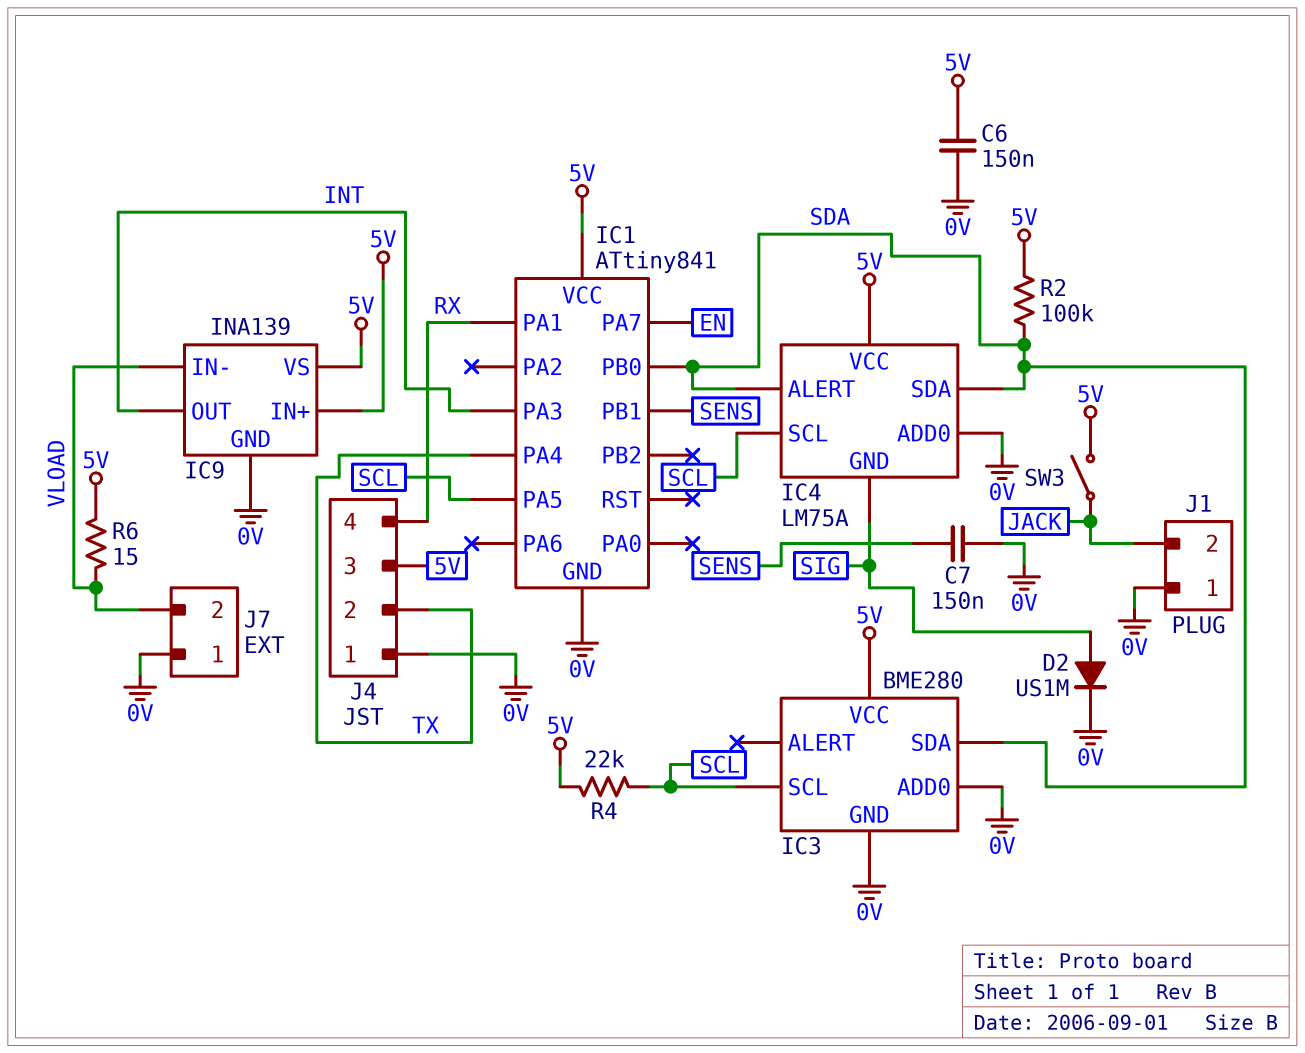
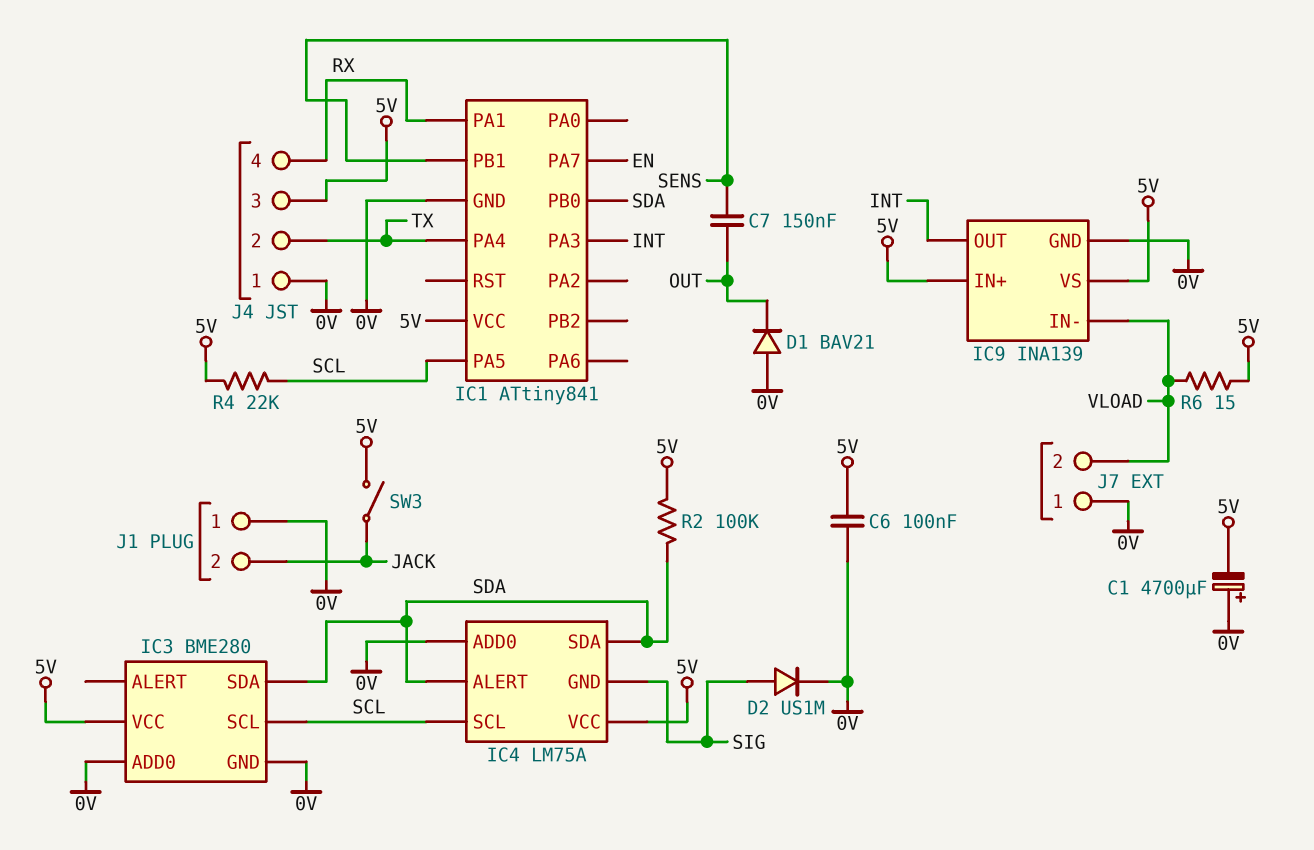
C1: none -> 4700uF (plus 0V, minus 5V)
C6: 150nF (0V, 5V) -> 100nF (0V, 5V)
C7: 150nF (0V, SENS) -> 150nF (OUT, SENS)
D1: none -> diode BAV21 (A 0V, K OUT)

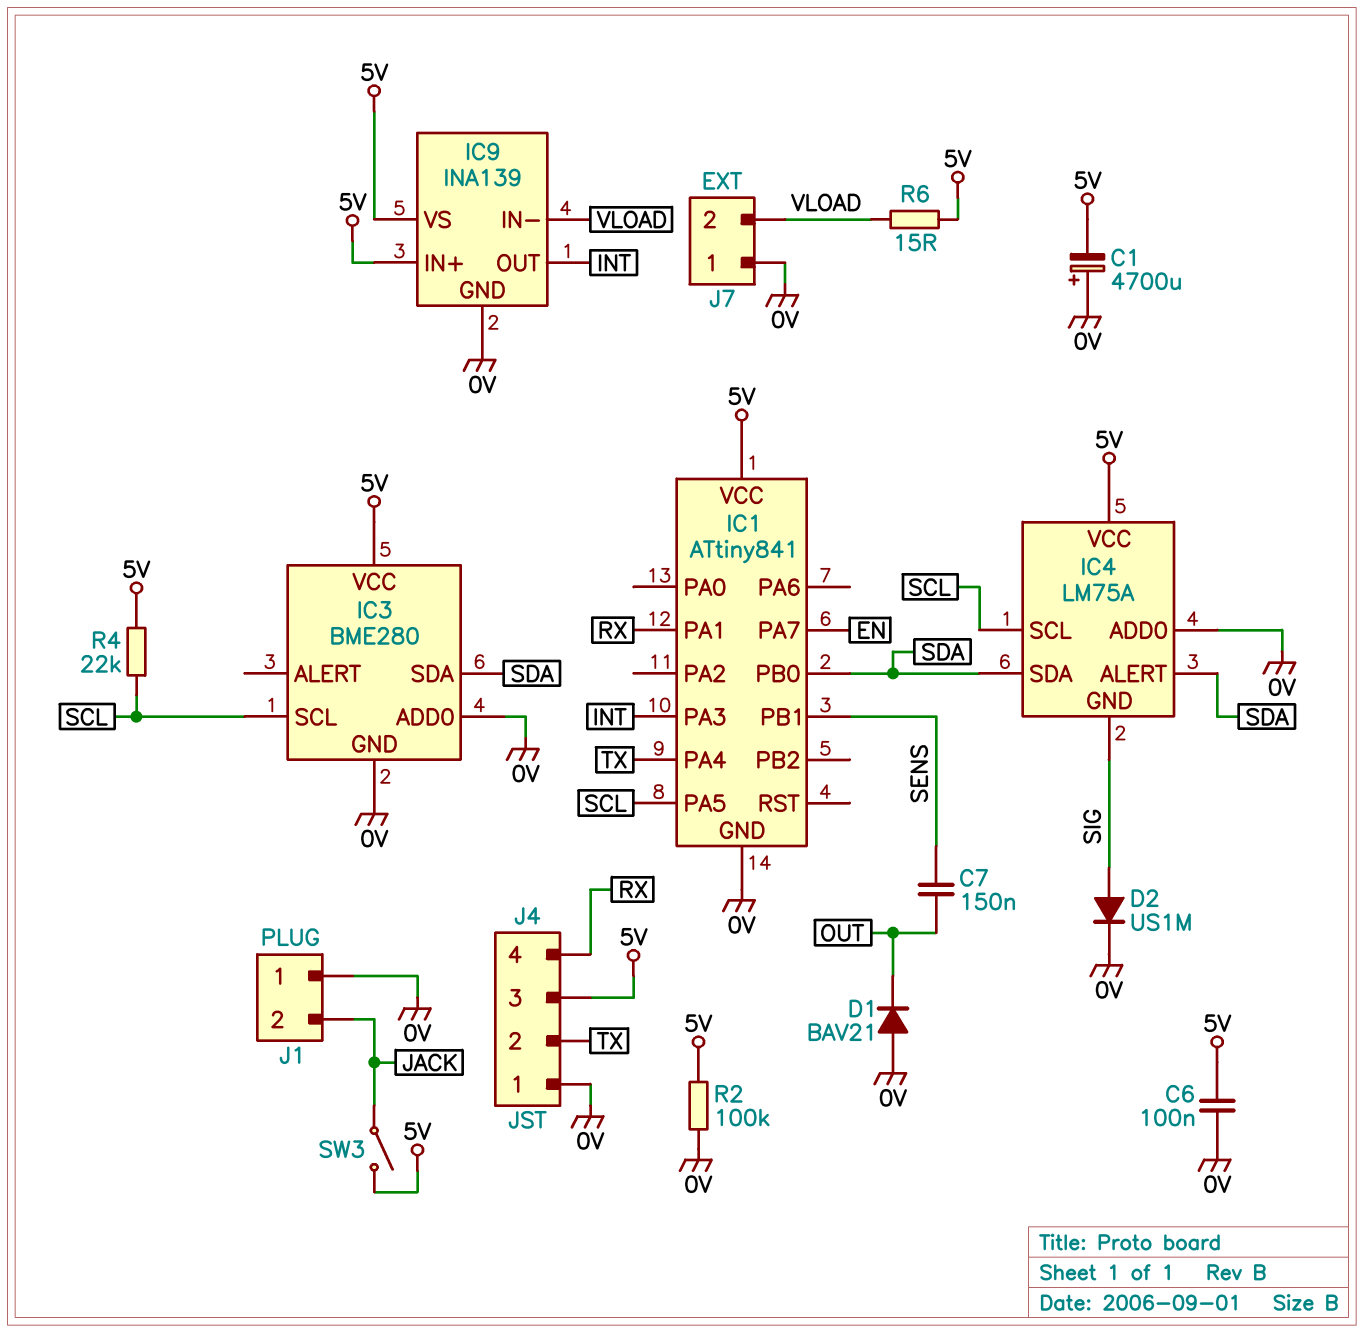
R2: 100k (5V, SDA) -> 100k (0V, 5V)

